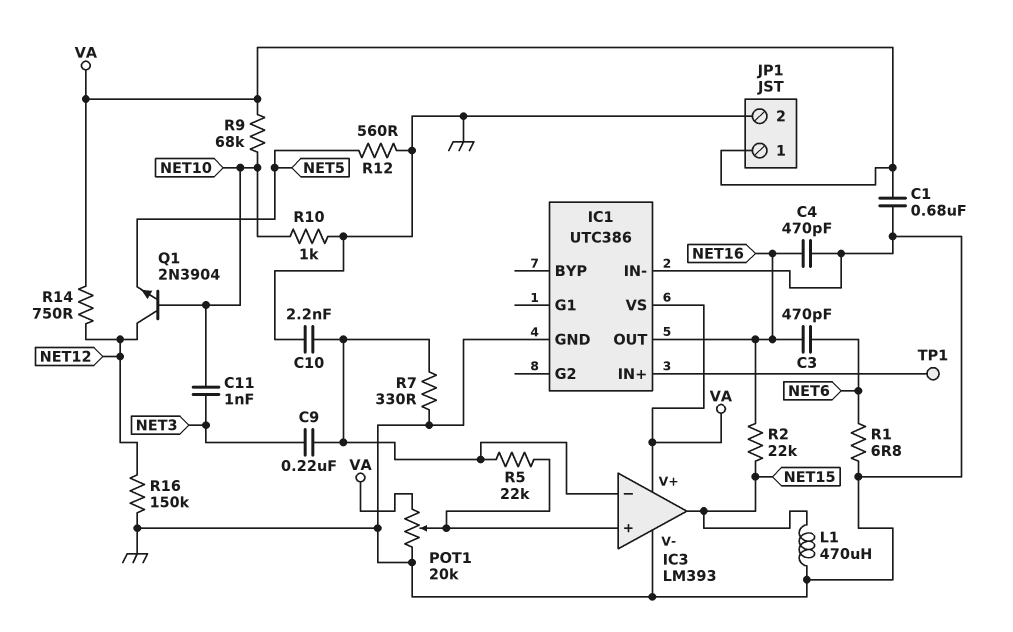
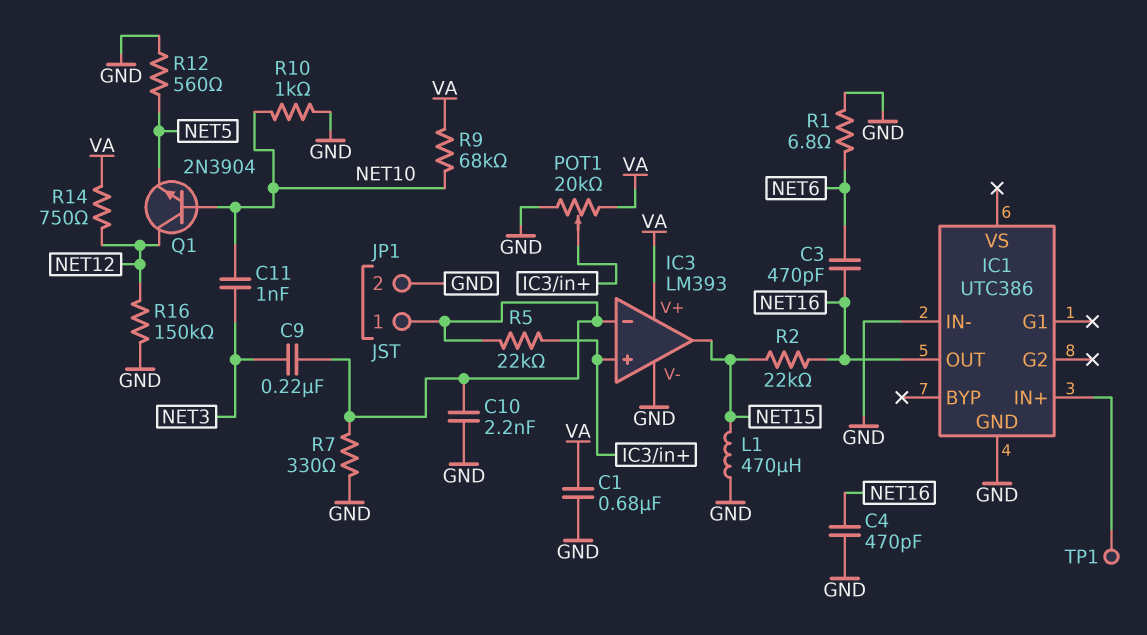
IC1 pin VS: VA -> none
JP1 pin 1: VA -> IC3/in-

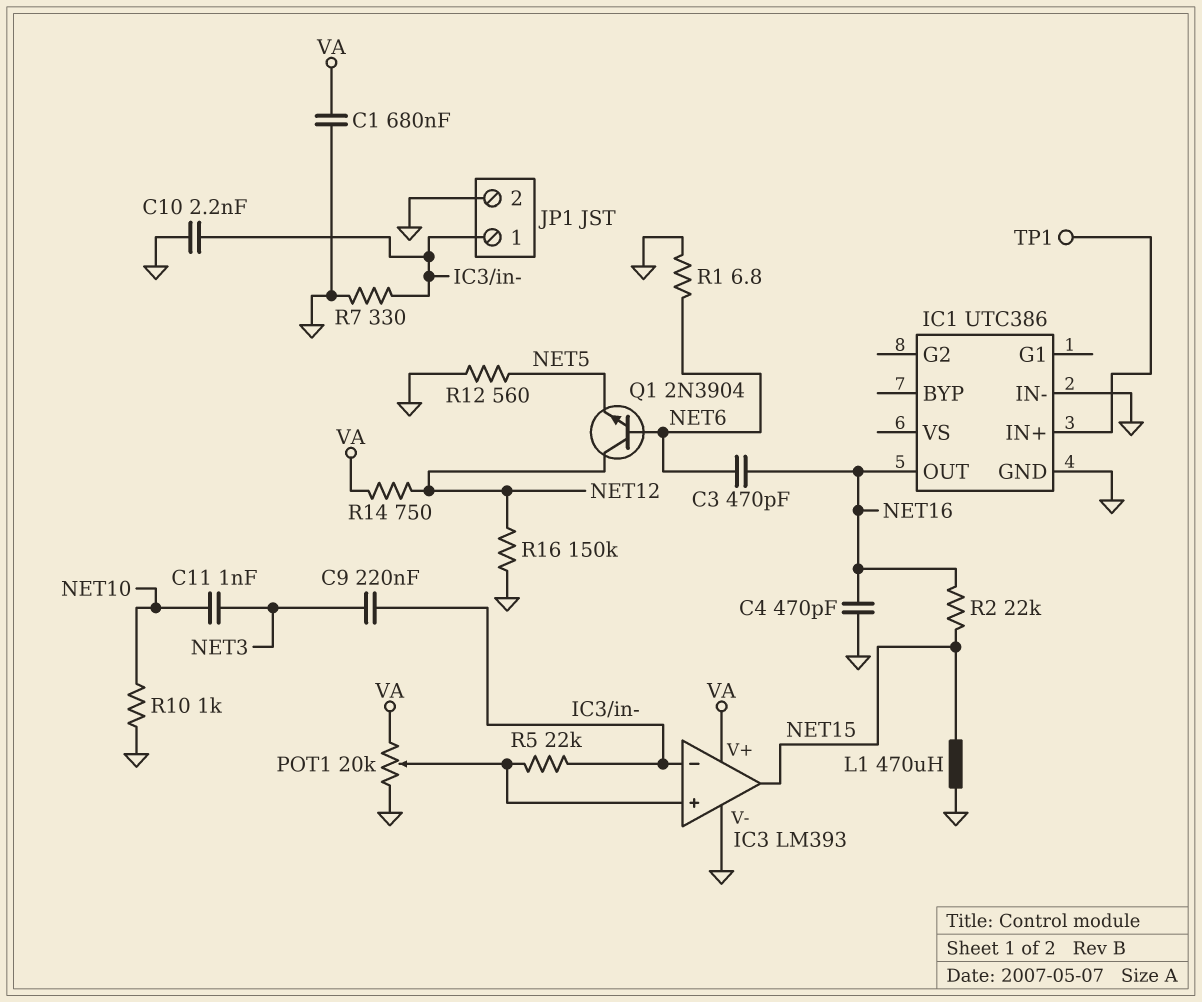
Q1: NPN 2N3904 (B NET10, C NET12, E NET5) -> NPN 2N3904 (B NET6, C NET12, E NET5)
R9: 68k (NET10, VA) -> none

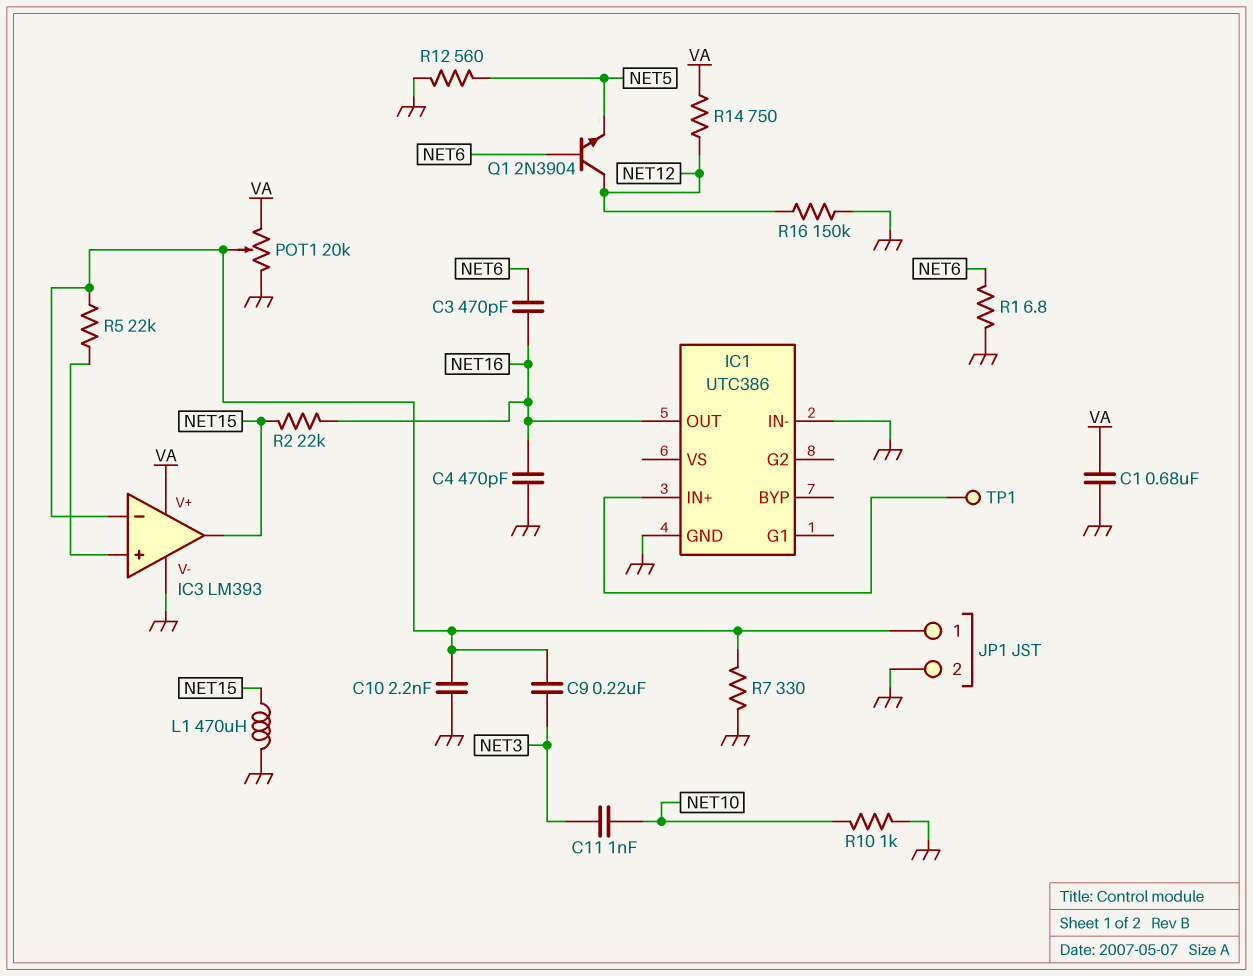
POT1: 20k (GND, VA, wiper IC3/in+) -> 20k (GND, VA, wiper IC3/in-)

